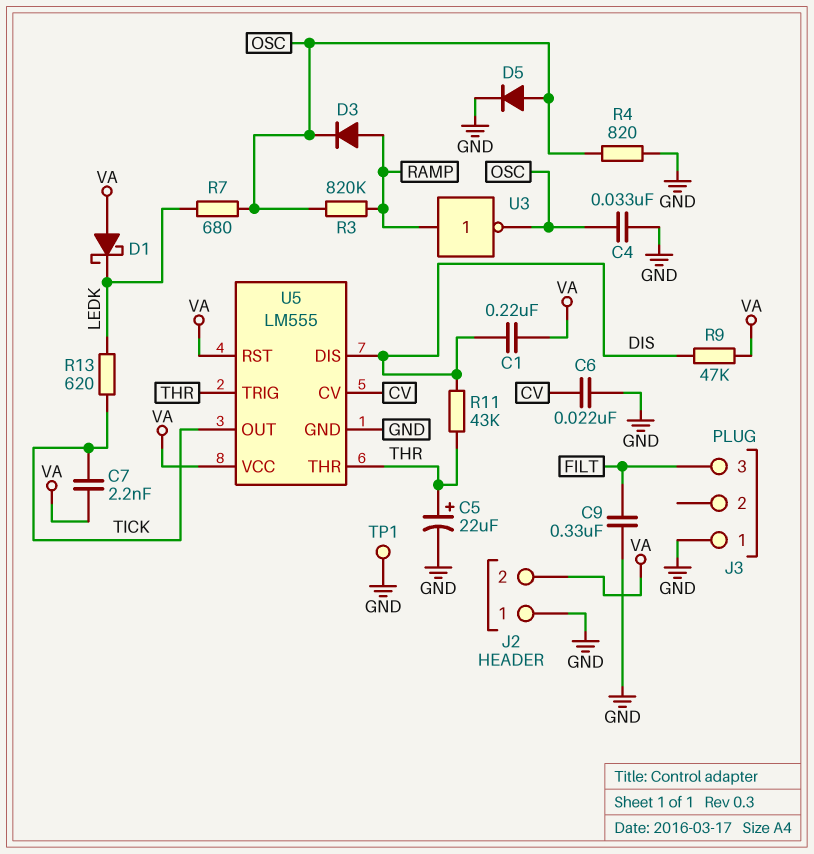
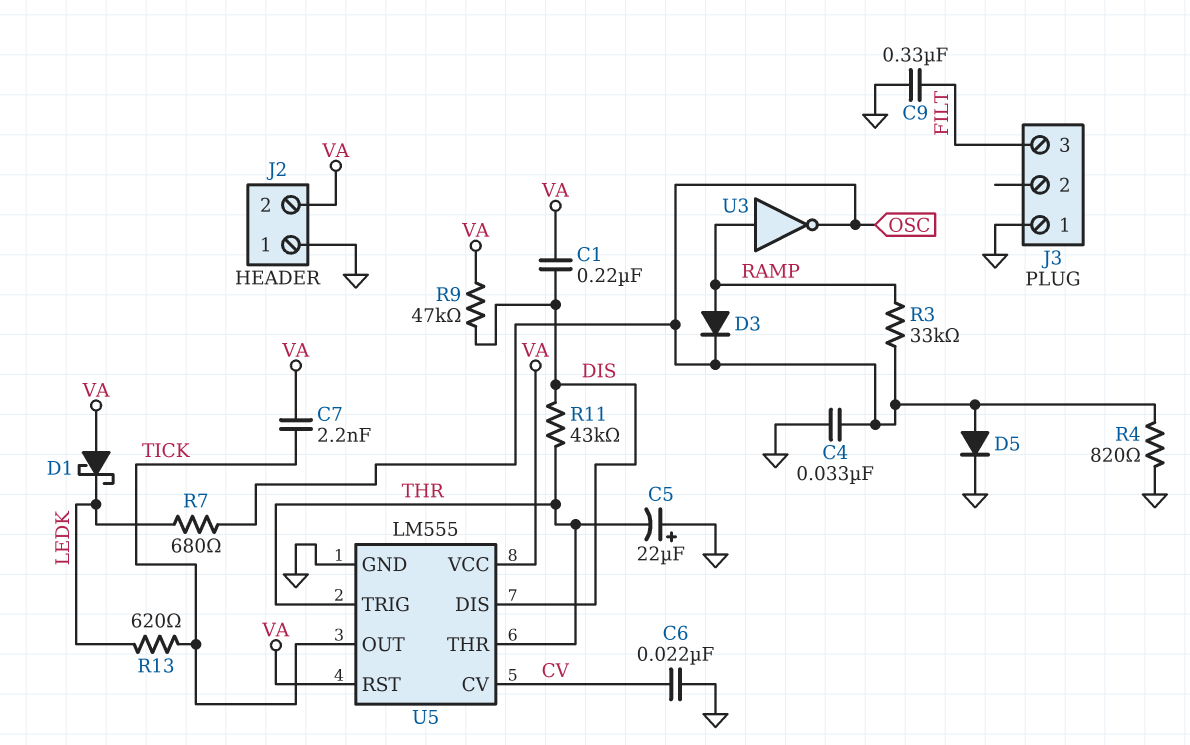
C5: 22uF (plus THR, minus GND) -> 22uF (plus GND, minus THR)
R3: 820k (OSC, RAMP) -> 33k (OSC, RAMP)
TP1: test point (GND) -> none

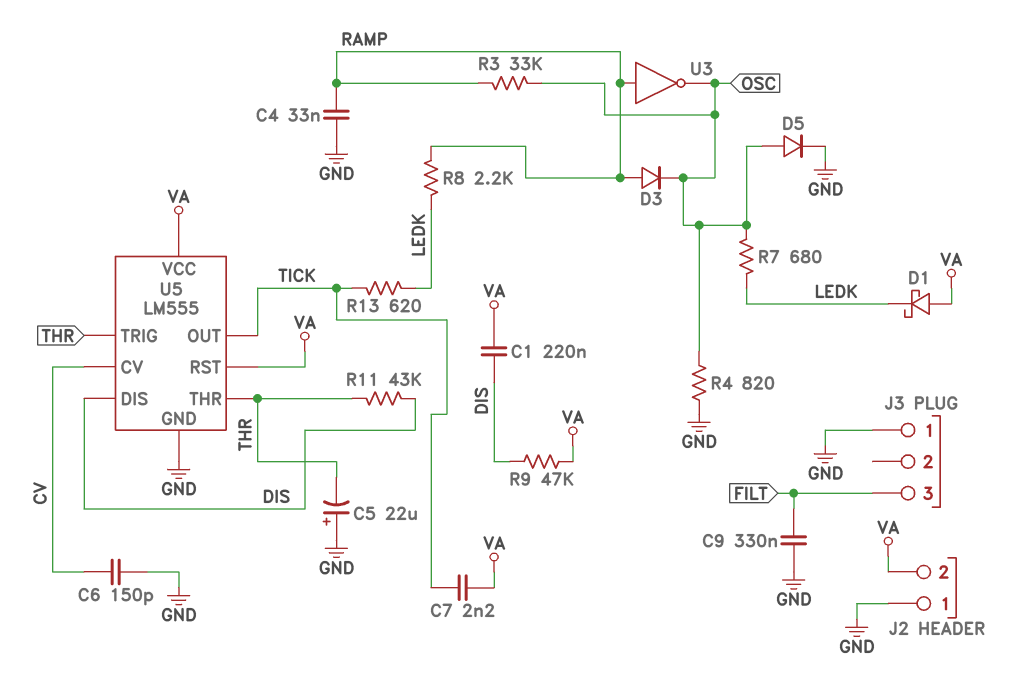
C4: 33nF (GND, OSC) -> 33nF (GND, RAMP)
C6: 22nF (CV, GND) -> 150pF (CV, GND)
R8: none -> 2.2k (LEDK, RAMP)

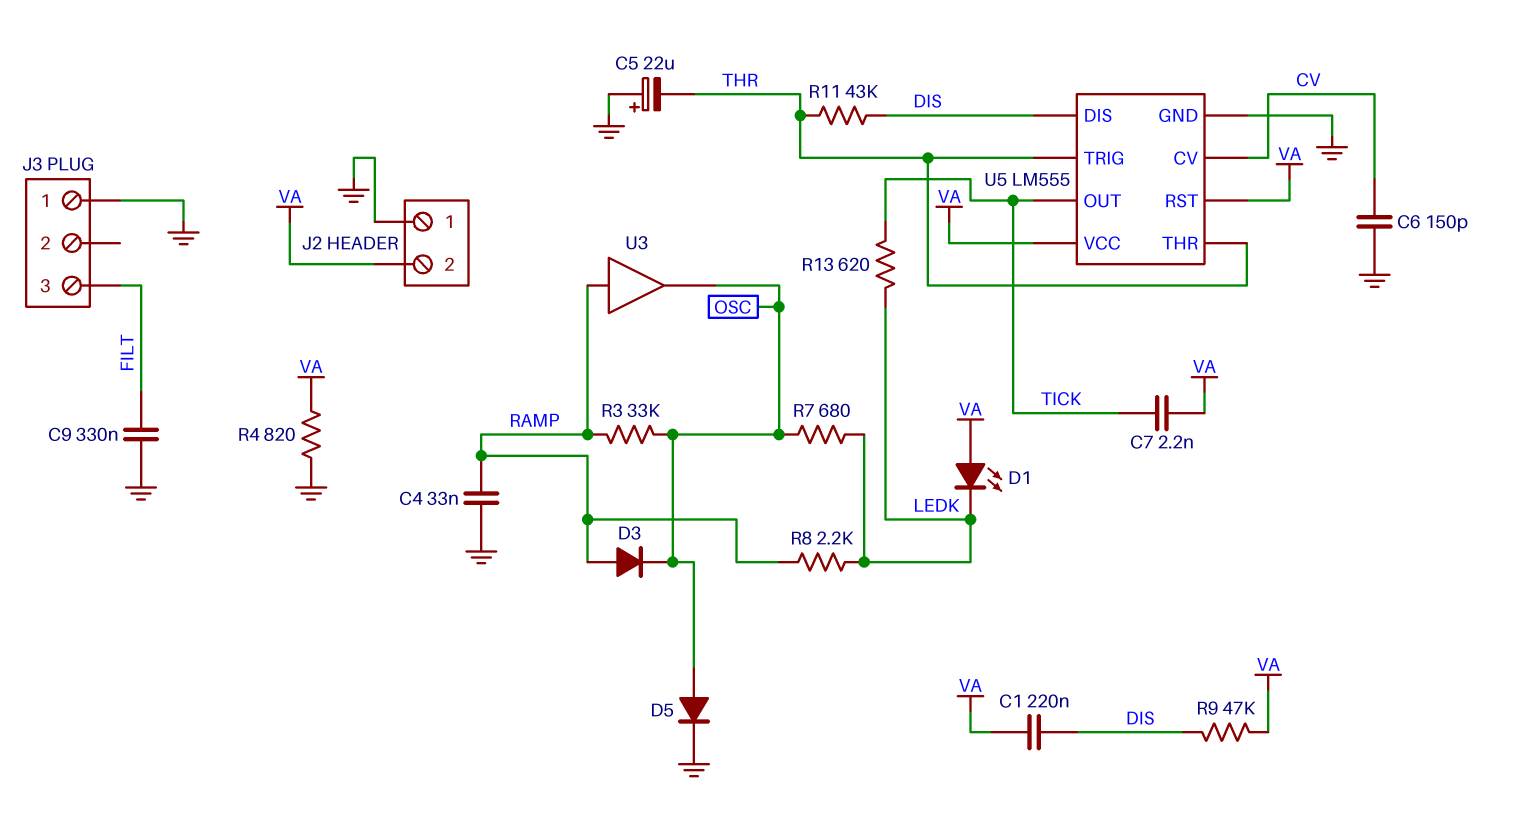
D1: schottky (A VA, K LEDK) -> LED (A VA, K LEDK)
R4: 820 (GND, OSC) -> 820 (GND, VA)
U3: NOT (in RAMP, out OSC) -> buffer (in RAMP, out OSC)

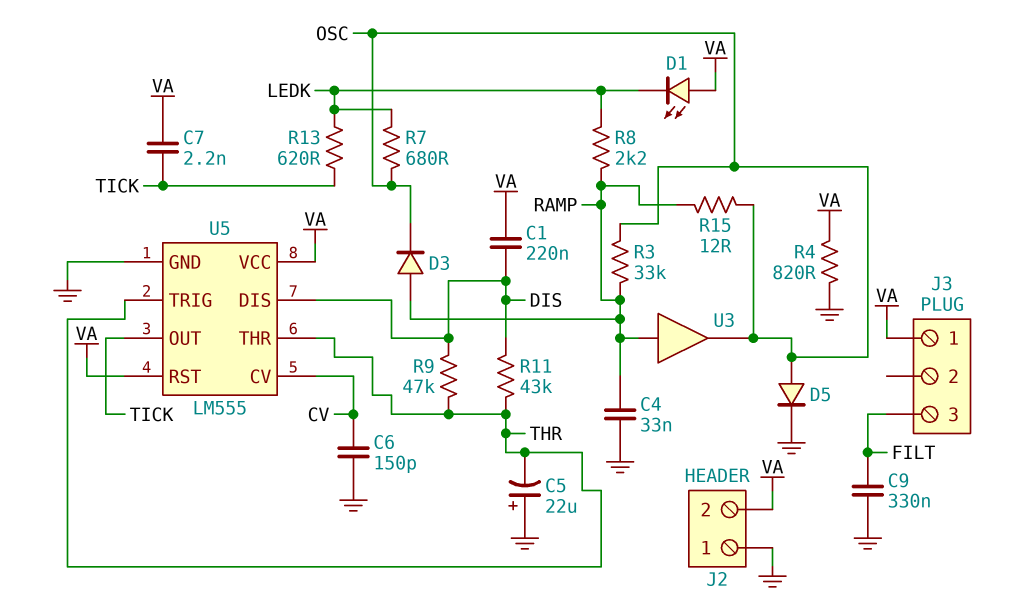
J3 pin 1: GND -> VA
R9: 47k (DIS, VA) -> 47k (DIS, THR)
R15: none -> 12 (OSC, RAMP)

